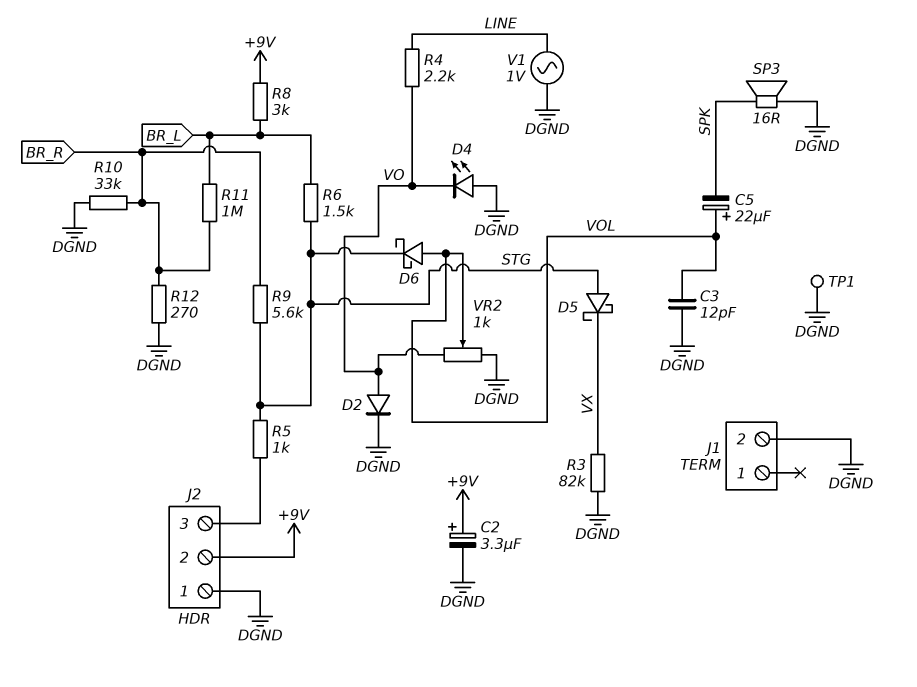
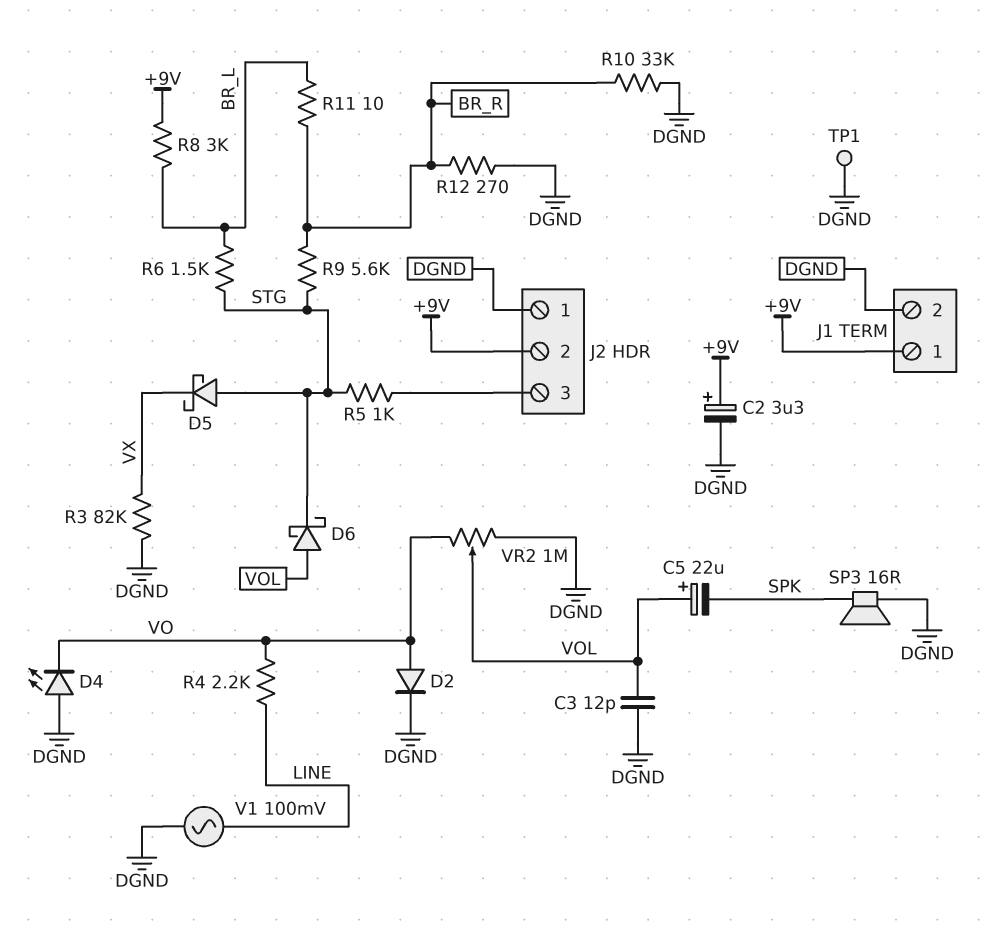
J1 pin 1: none -> +9V
R11: 1M (BR_L, BR_R) -> 10 (BR_L, BR_R)
V1: AC 1V (DGND, LINE) -> AC 100mV (DGND, LINE)
VR2: 1k (DGND, VO, wiper VOL) -> 1M (DGND, VO, wiper VOL)

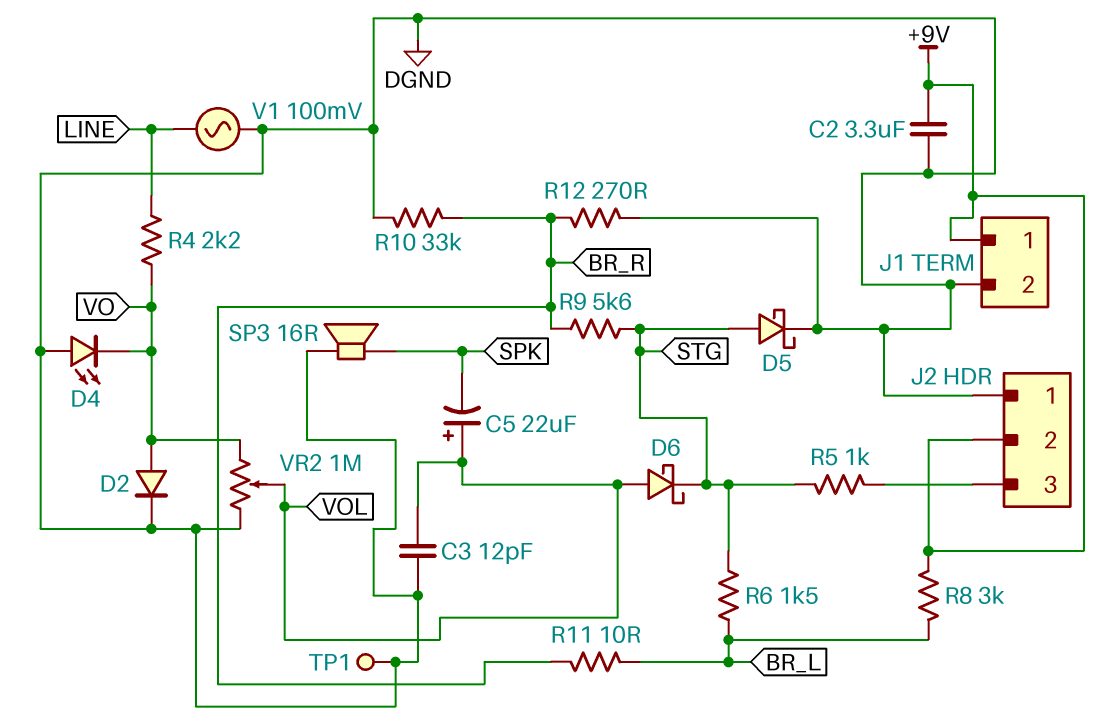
C2: 3.3uF (plus +9V, minus DGND) -> 3.3uF (+9V, DGND)
D5: schottky (A STG, K VX) -> schottky (A STG, K DGND)
R3: 82k (DGND, VX) -> none

